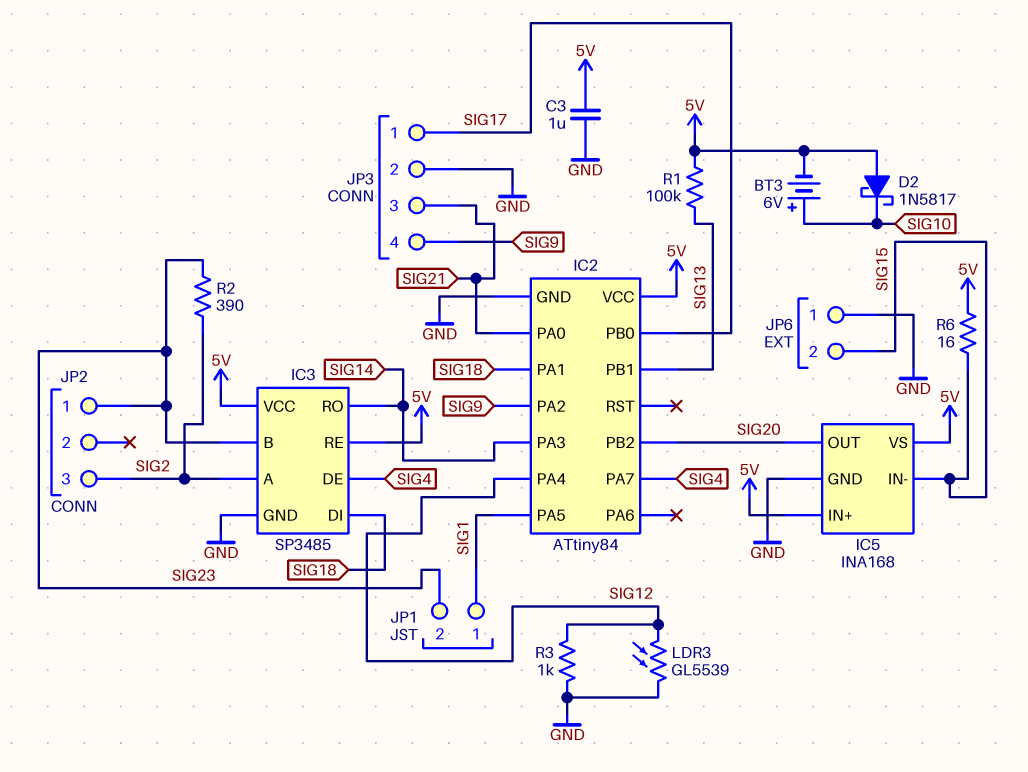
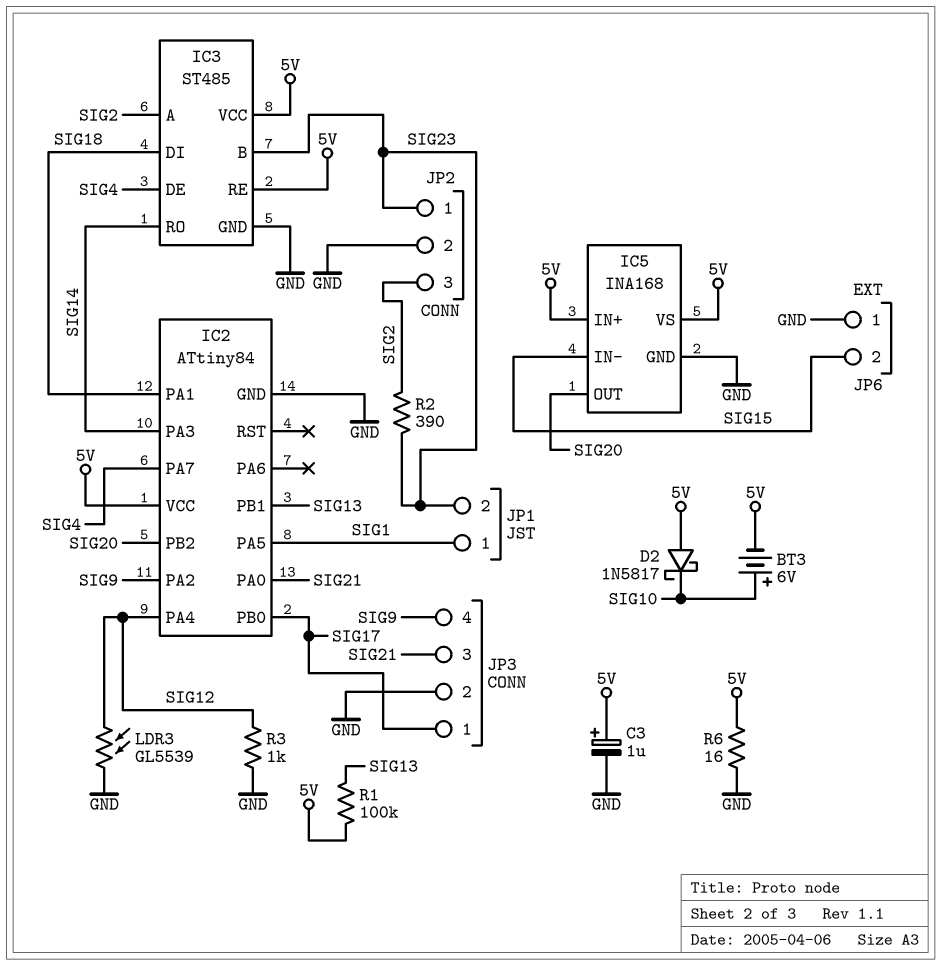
C3: 1uF (5V, GND) -> 1uF (plus 5V, minus GND)
IC3: SP3485 -> ST485
JP2 pin 2: none -> GND
R6: 16 (5V, SIG15) -> 16 (5V, GND)

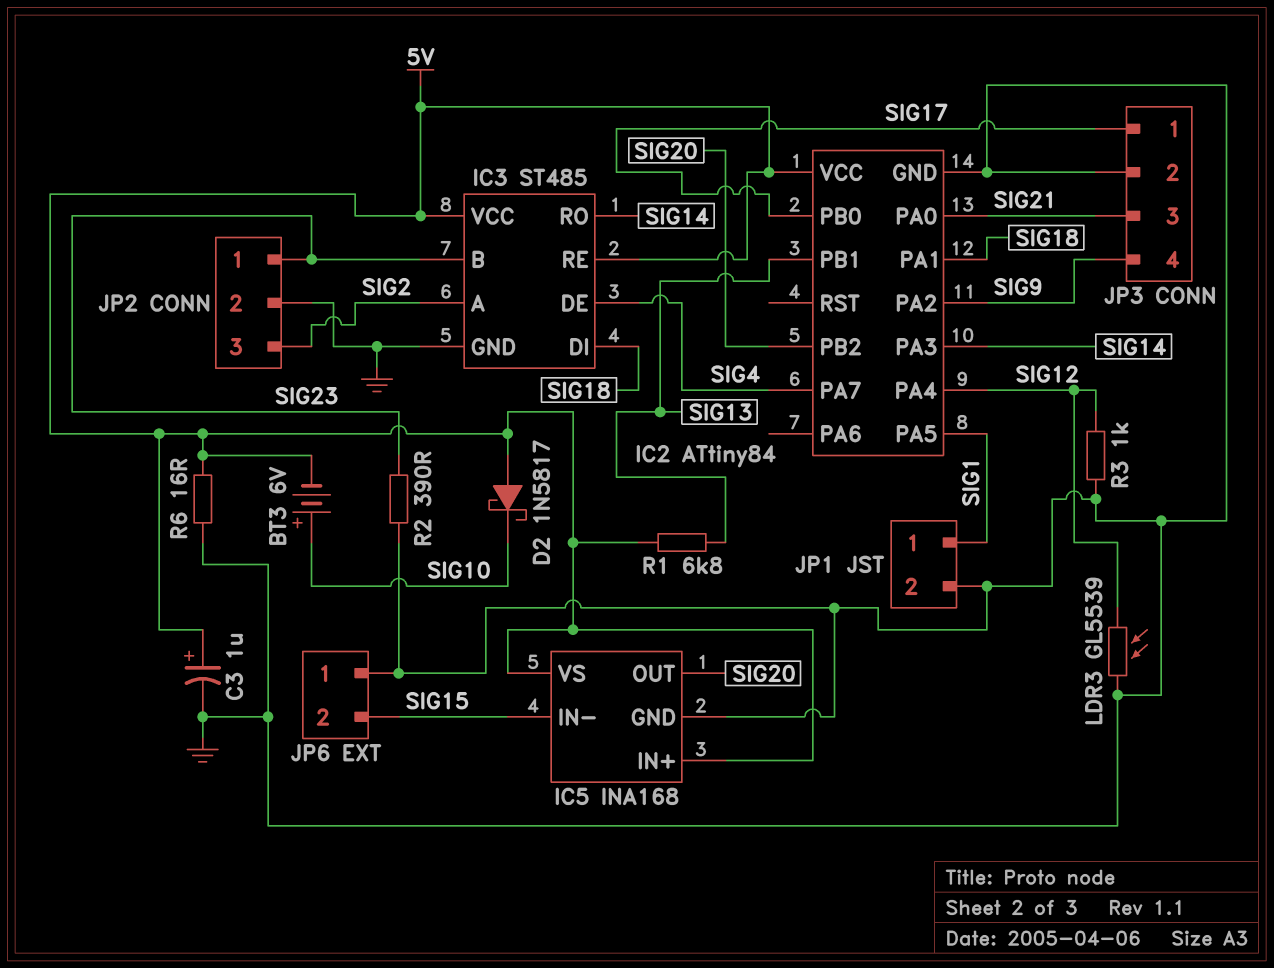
JP1 pin 2: SIG23 -> GND
R1: 100k (5V, SIG13) -> 6.8k (5V, SIG13)
R2: 390 (SIG2, SIG23) -> 390 (GND, SIG23)

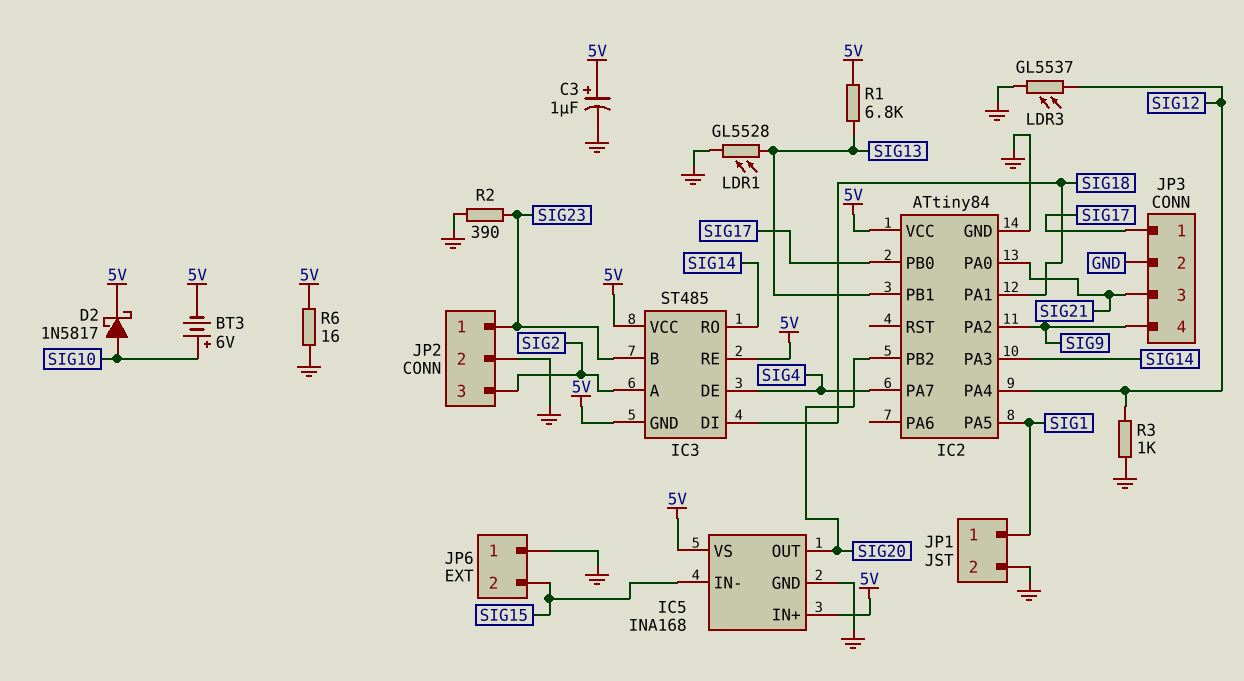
D2: schottky 1N5817 (A 5V, K SIG10) -> schottky 1N5817 (A SIG10, K 5V)
IC3 pin GND: GND -> 5V
LDR1: none -> GL5528 (GND, SIG13)
LDR3: GL5539 (GND, SIG12) -> GL5537 (GND, SIG12)

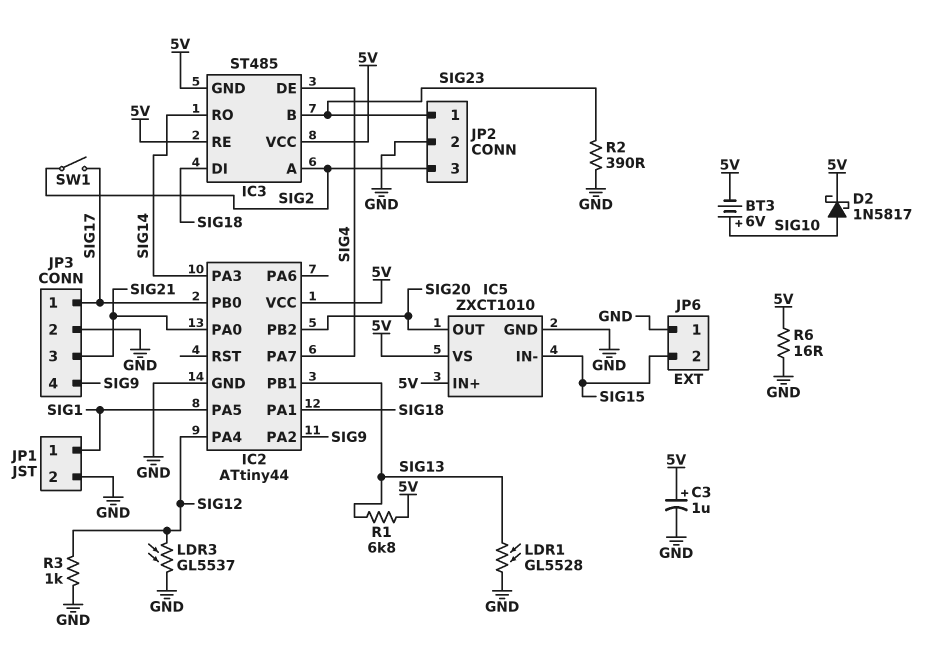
IC2: ATtiny84 -> ATtiny44
IC5: INA168 -> ZXCT1010
SW1: none -> switch (SIG2, SIG17)

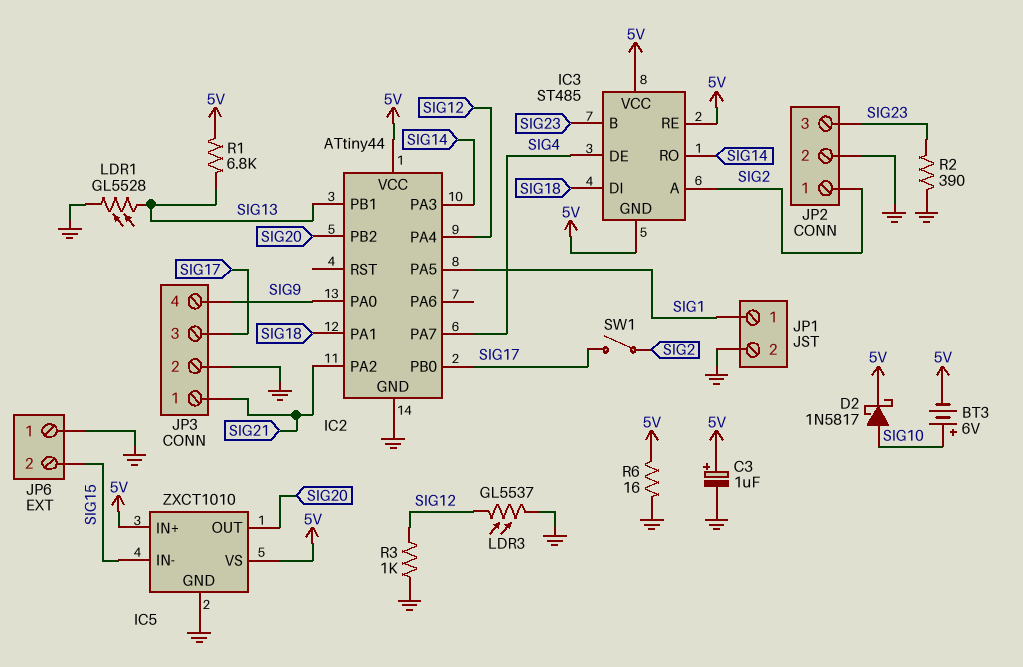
IC2 pin PA0: SIG21 -> SIG9
IC2 pin PA2: SIG9 -> SIG21
JP2 pin 1: SIG23 -> SIG2
JP2 pin 3: SIG2 -> SIG23
JP3 pin 1: SIG17 -> SIG21
JP3 pin 3: SIG21 -> SIG17

